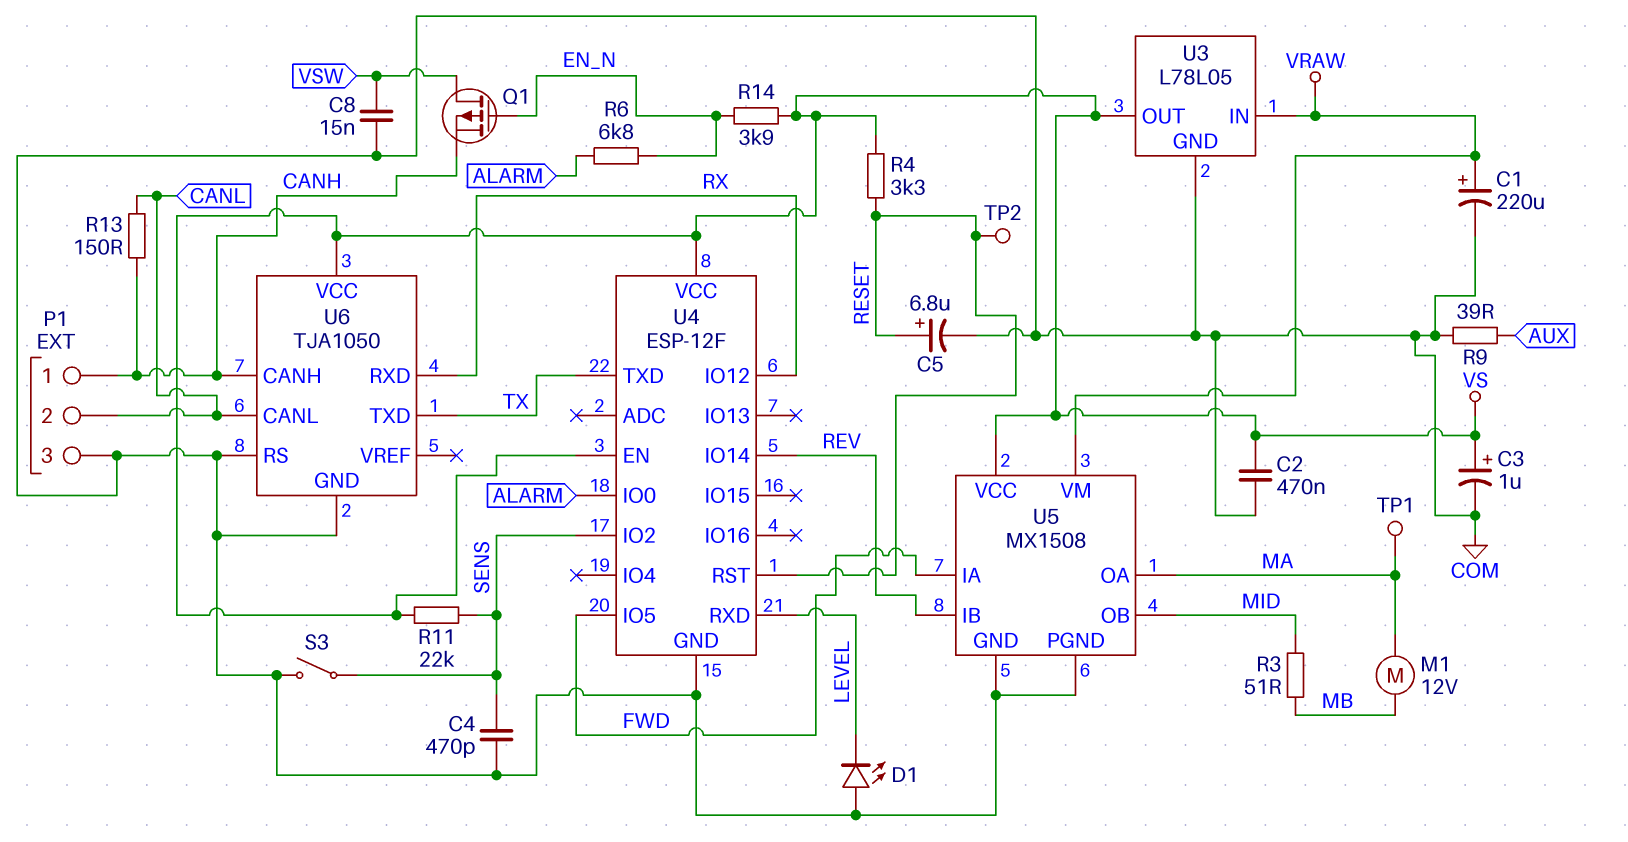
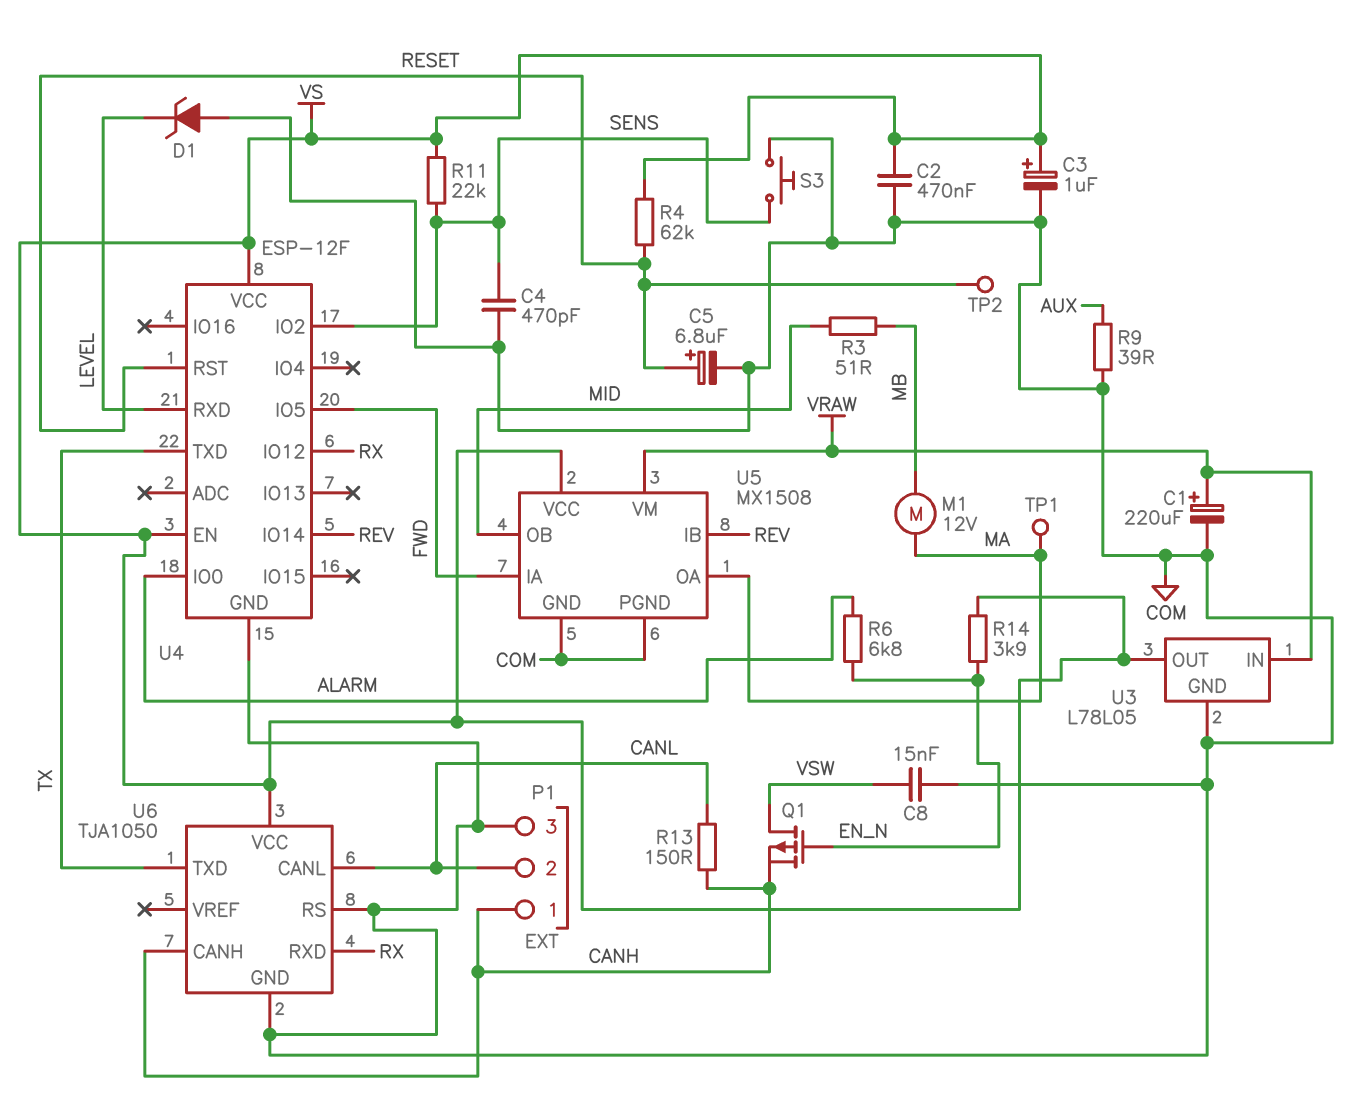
D1: LED (A COM, K LEVEL) -> zener (A COM, K LEVEL)
R4: 3.3k (RESET, VS) -> 62k (RESET, VS)
S3: switch (COM, SENS) -> button (COM, SENS)

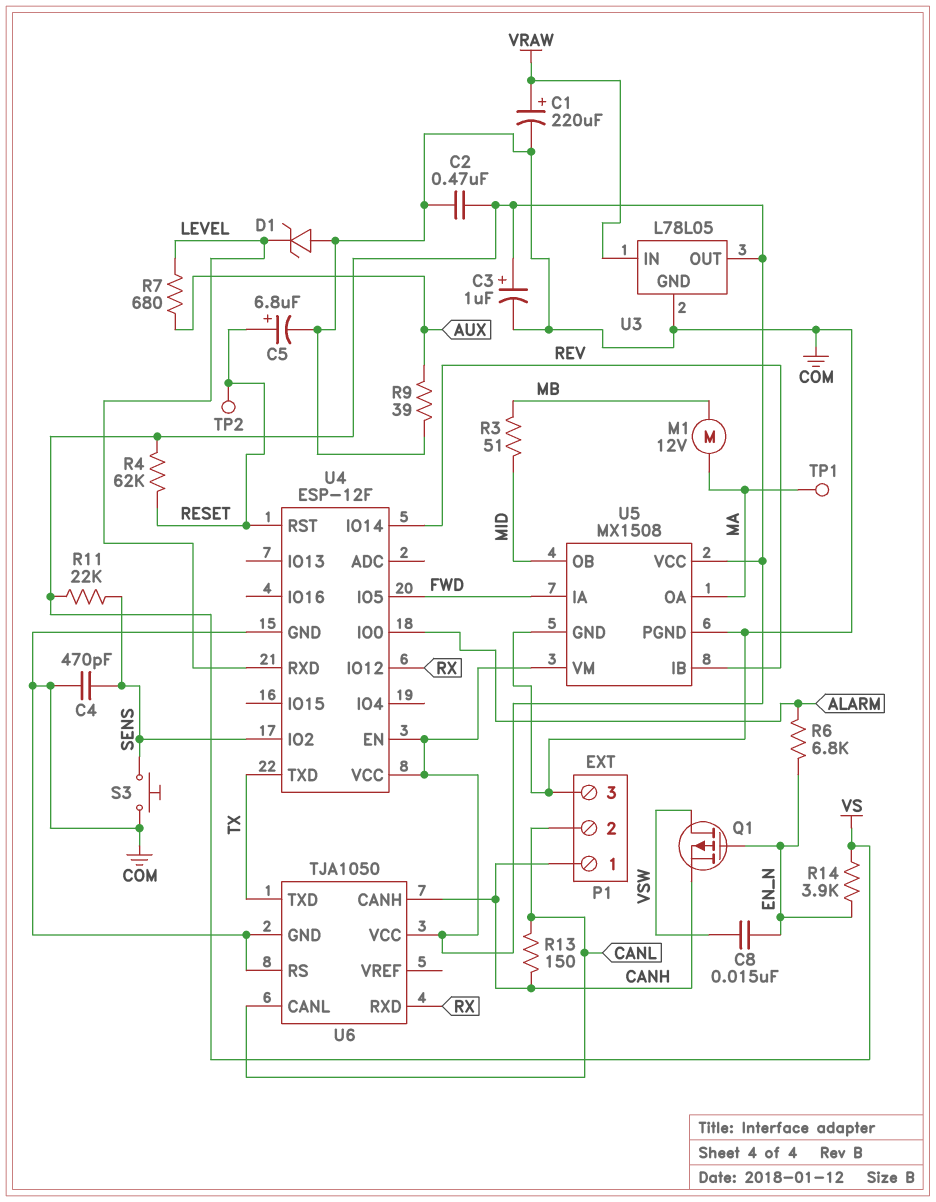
C8: 15nF (COM, VSW) -> 15nF (EN_N, VSW)
R7: none -> 680 (AUX, LEVEL)
U5 pin VM: VRAW -> VS

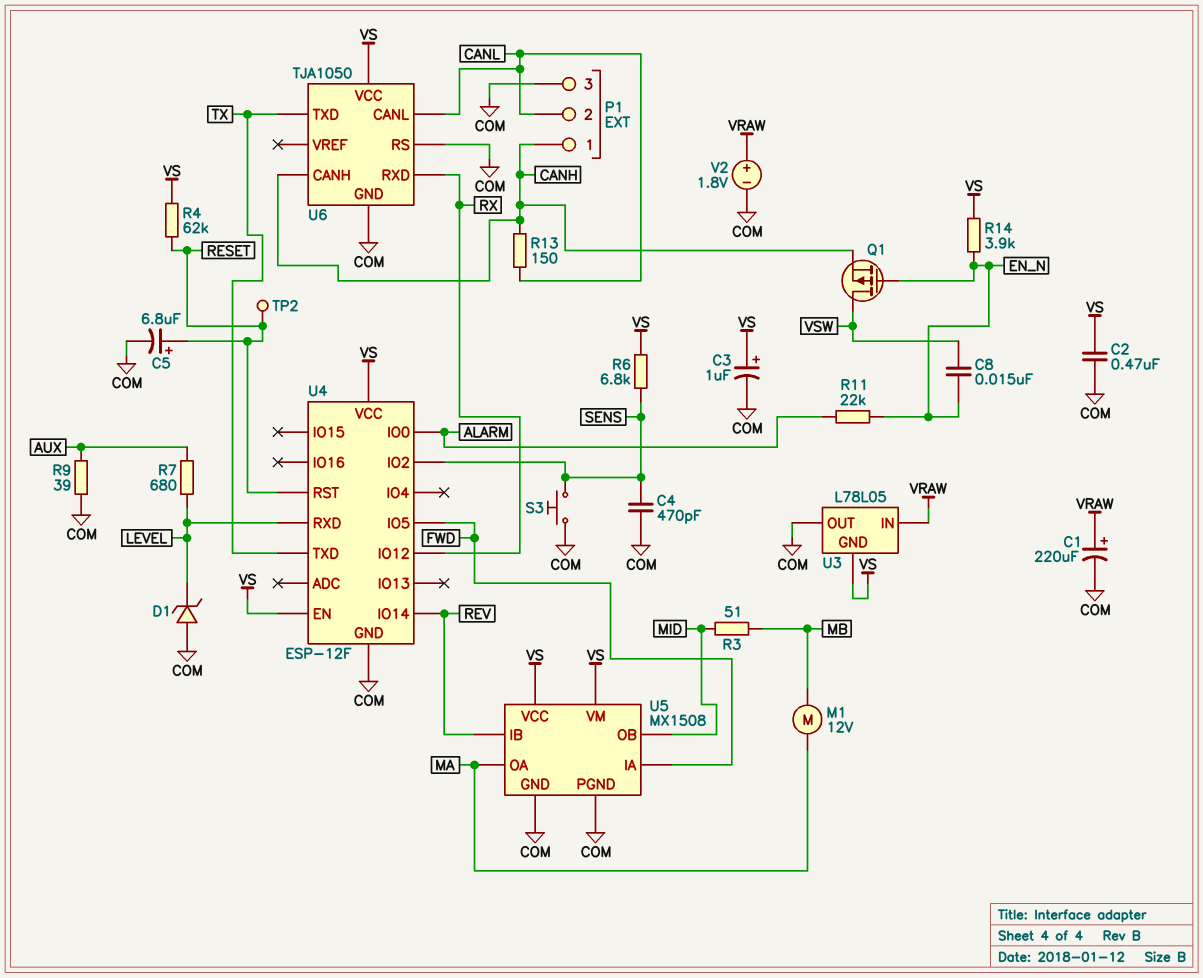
R6: 6.8k (ALARM, EN_N) -> 6.8k (SENS, VS)
R11: 22k (SENS, VS) -> 22k (ALARM, EN_N)
TP1: test point (MA) -> none
U3 pin GND: COM -> VS
U3 pin OUT: VS -> COM
V2: none -> 1.8V (plus VRAW, minus COM)

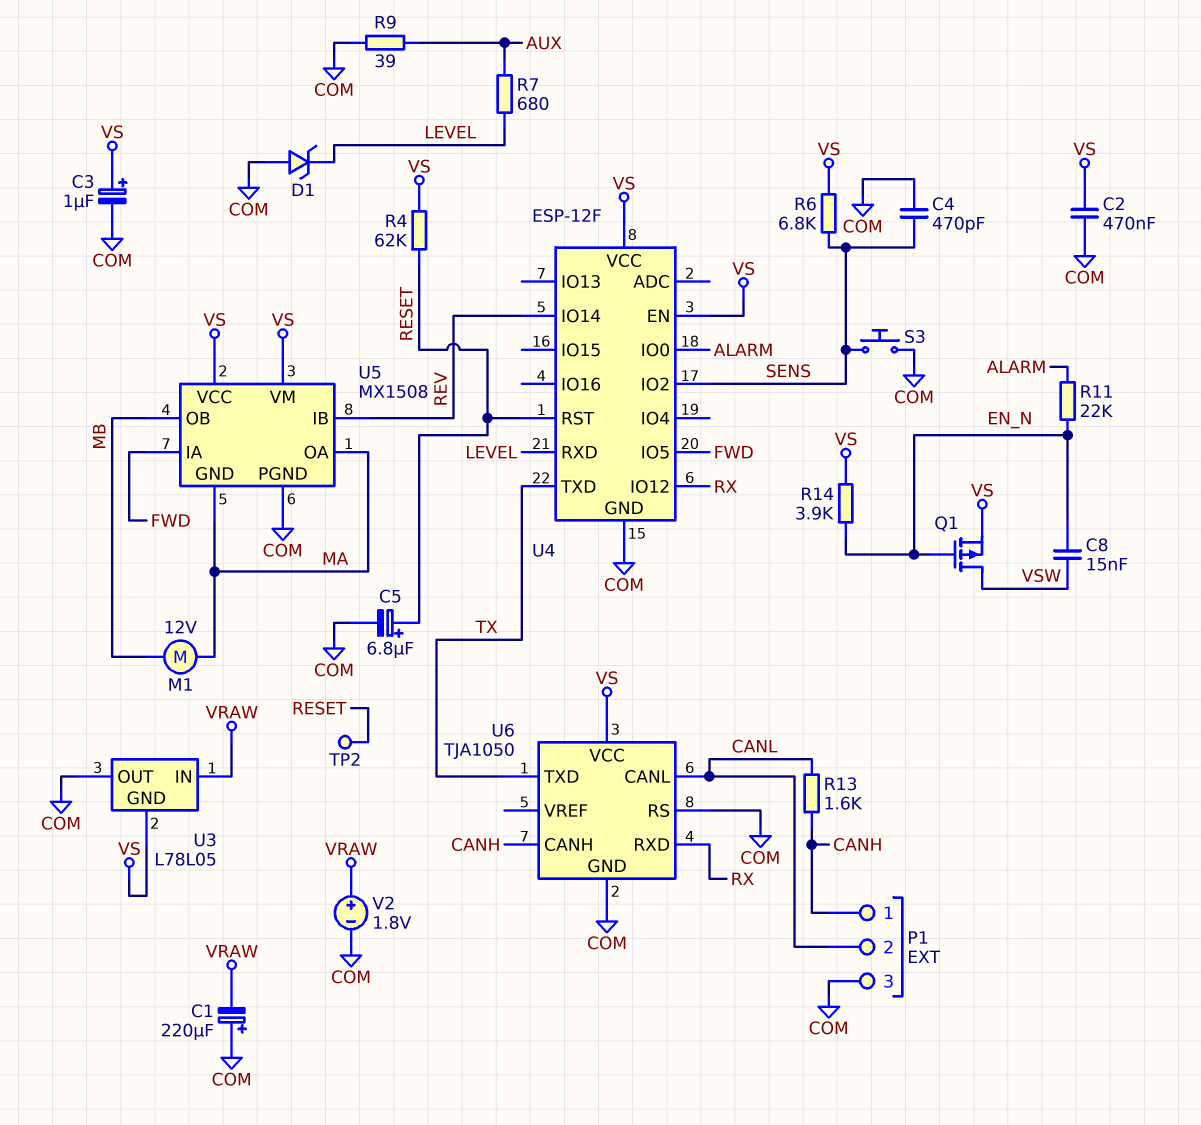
C1: 220uF (plus VRAW, minus COM) -> 220uF (plus COM, minus VRAW)
Q1: PMOS (G EN_N, D VSW, S CANH) -> PMOS (G EN_N, D VSW, S VS)
R3: 51 (MB, MID) -> none
R13: 150 (CANH, CANL) -> 1.6k (CANH, CANL)
U5 pin GND: COM -> MA
U5 pin OB: MID -> MB

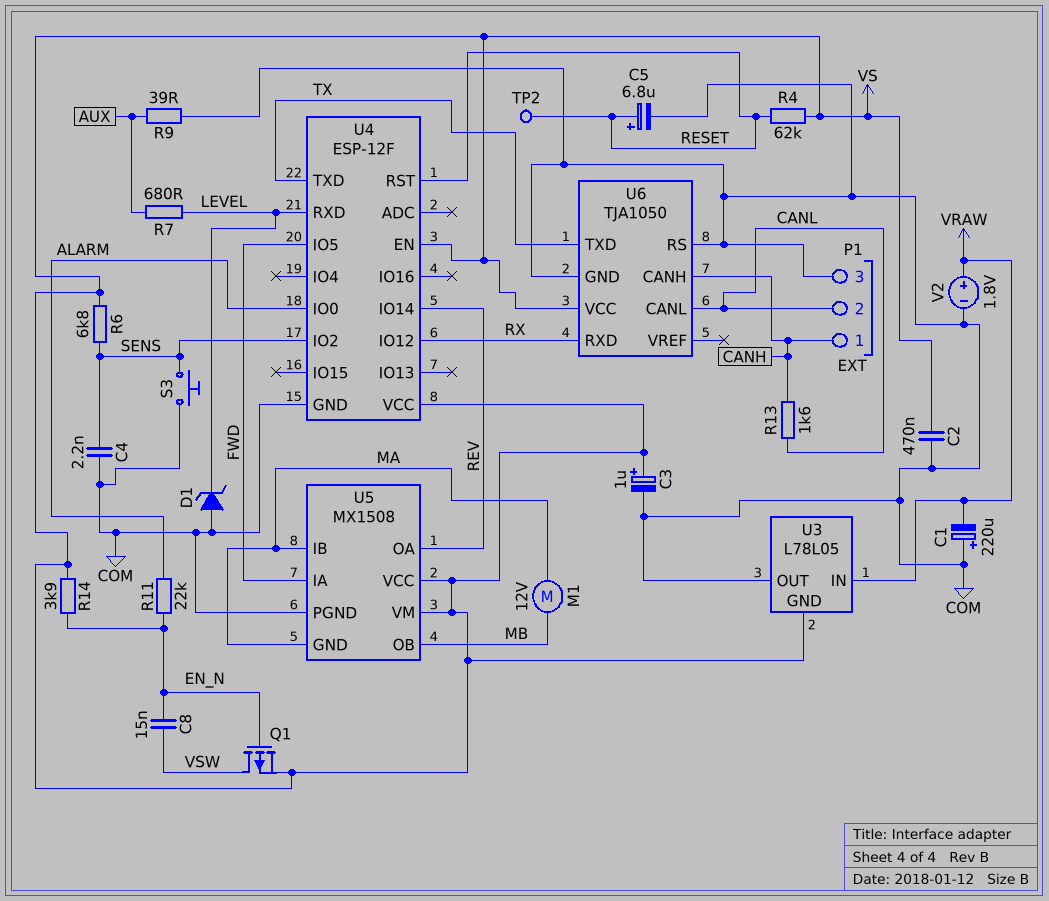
C4: 470pF (COM, SENS) -> 2.2nF (COM, SENS)
U5 pin IB: REV -> MA
U5 pin OA: MA -> REV

